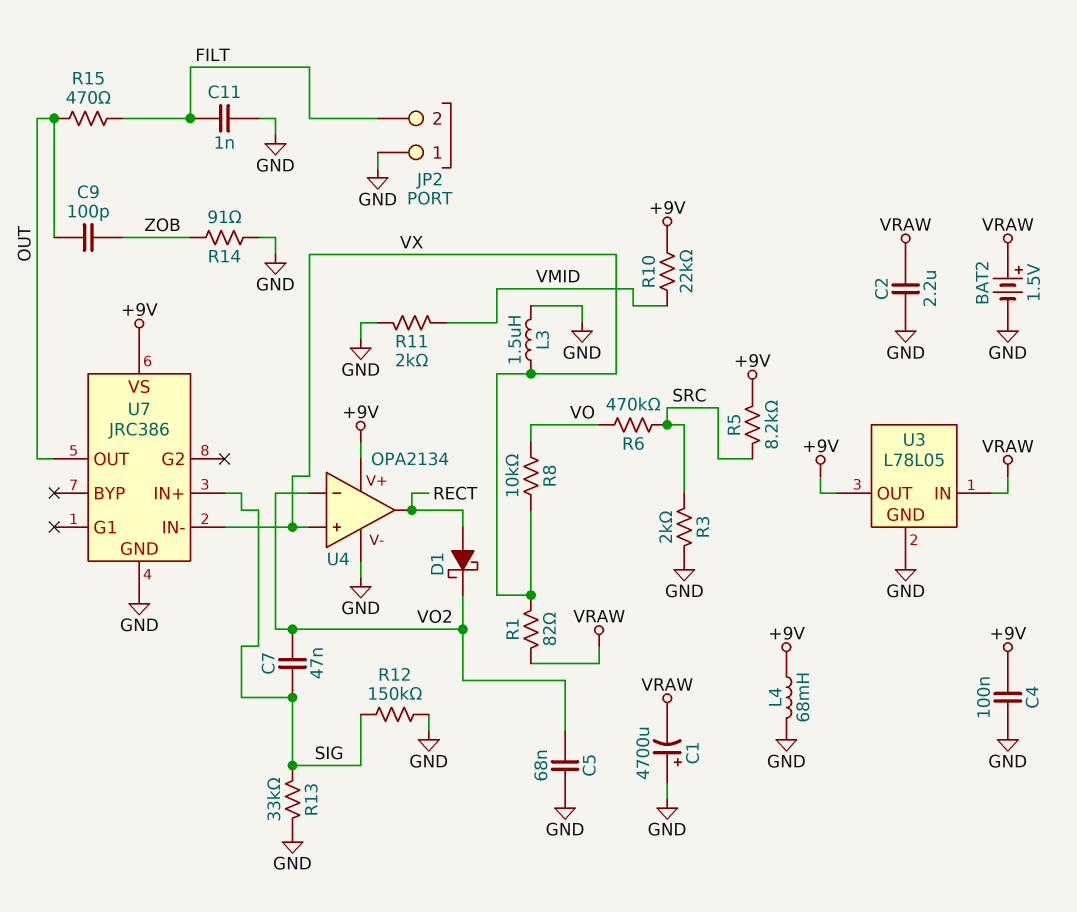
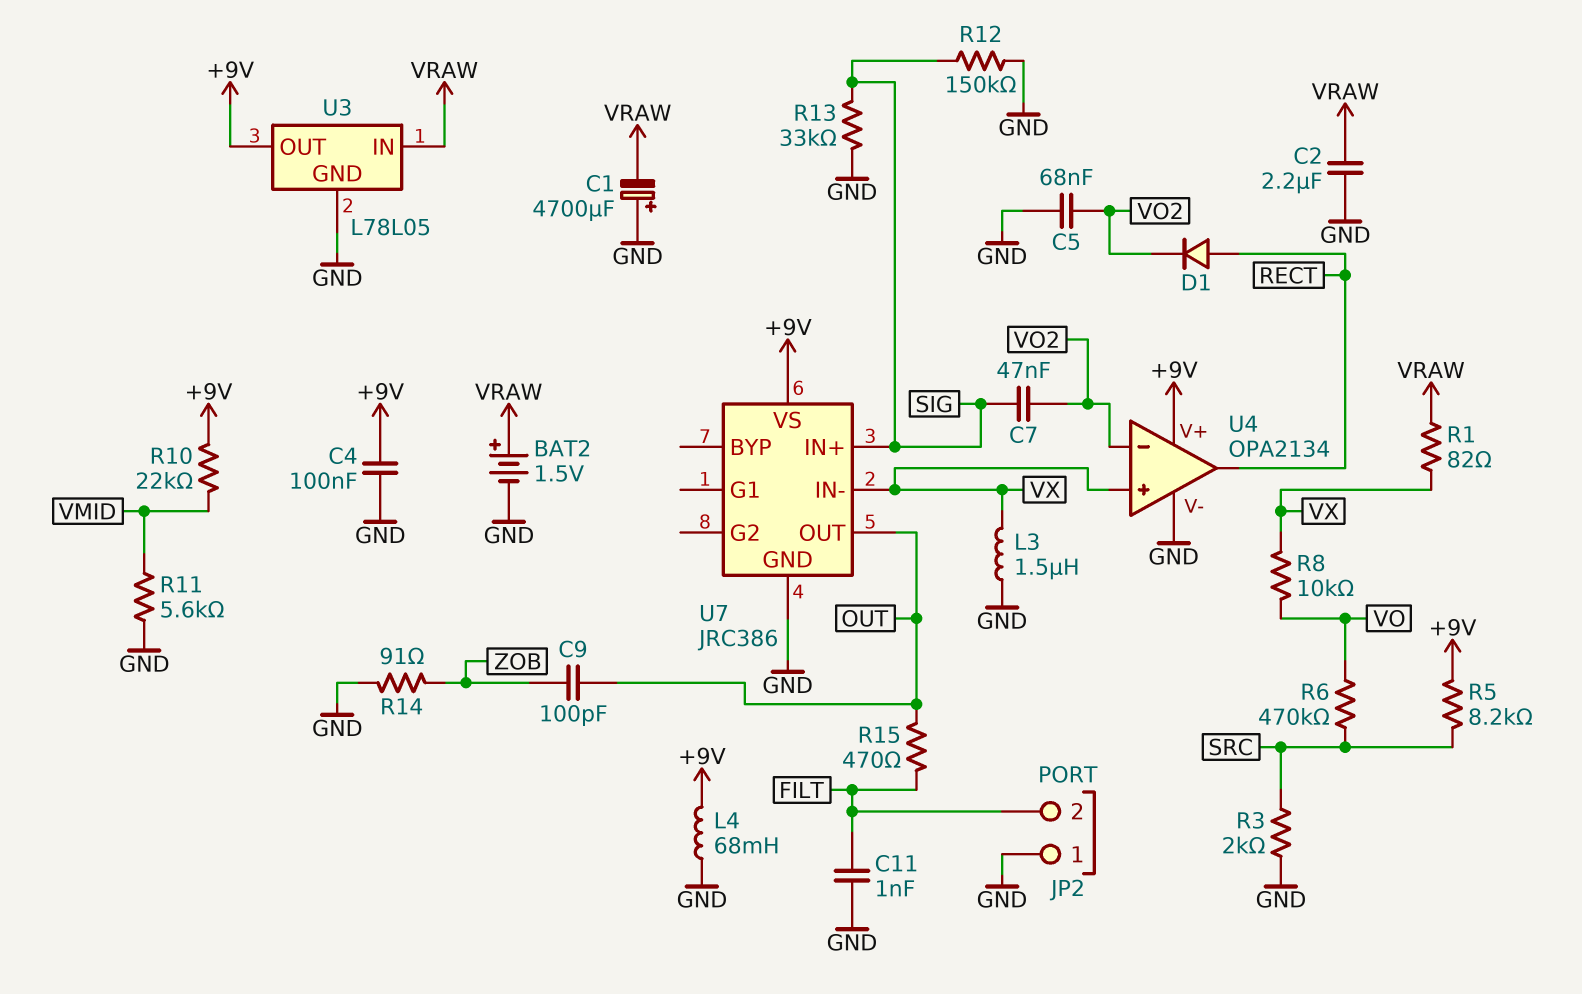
D1: schottky (A RECT, K VO2) -> diode (A RECT, K VO2)
R11: 2k (GND, VMID) -> 5.6k (GND, VMID)

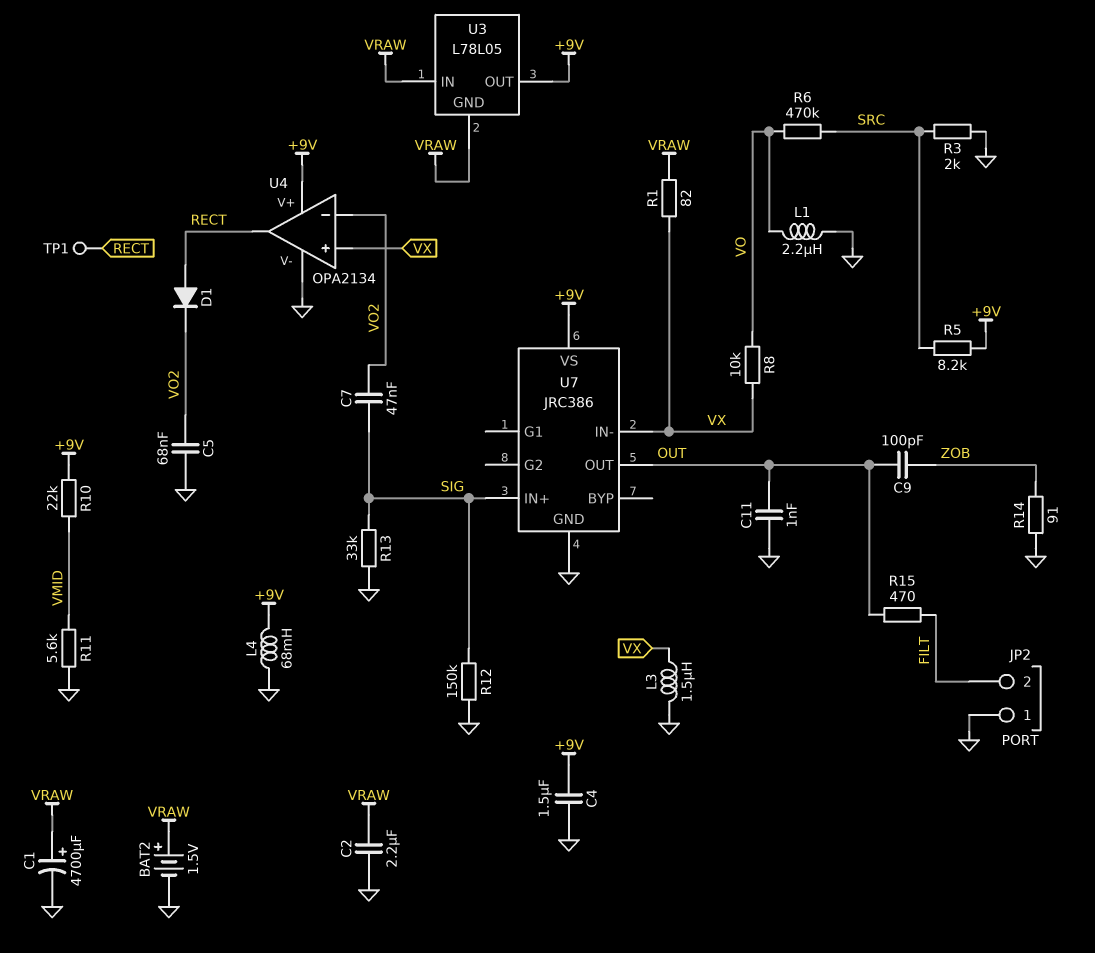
C1: 4700uF (plus GND, minus VRAW) -> 4700uF (plus VRAW, minus GND)
C4: 100nF (+9V, GND) -> 1.5uF (+9V, GND)
C11: 1nF (FILT, GND) -> 1nF (GND, OUT)
L1: none -> 2.2uH (GND, VO)
TP1: none -> test point (RECT)
U3 pin GND: GND -> VRAW

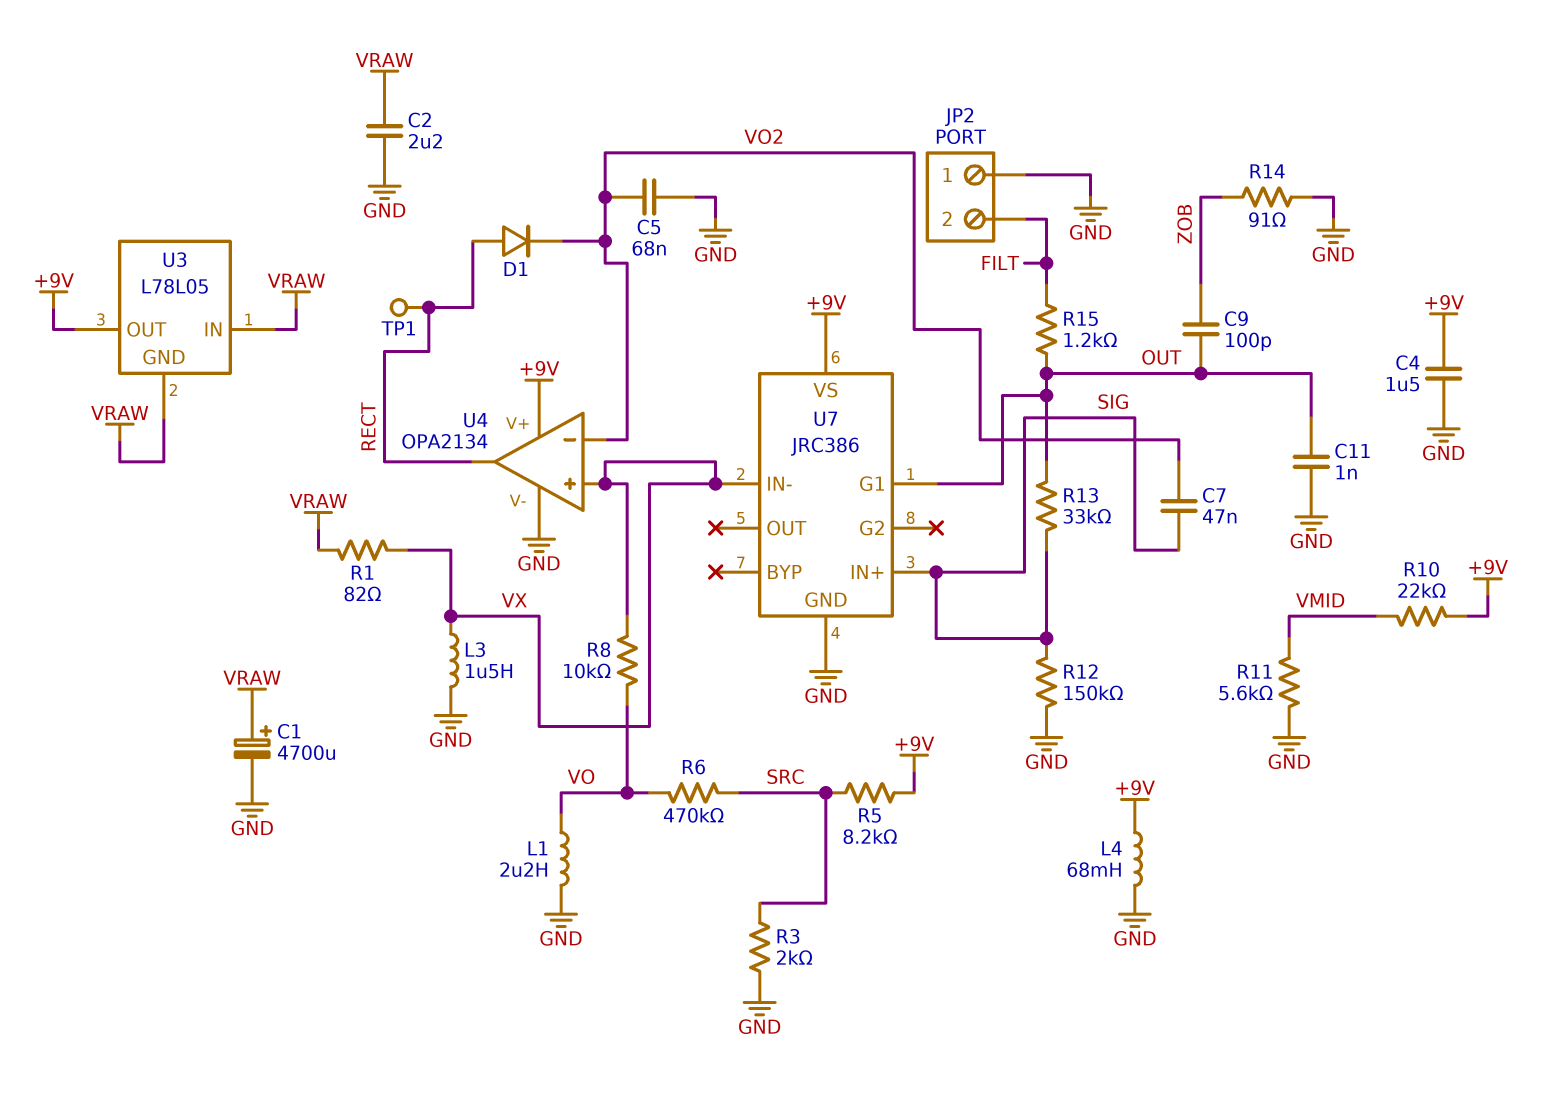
BAT2: 1.5V (plus VRAW, minus GND) -> none
R13: 33k (GND, SIG) -> 33k (OUT, SIG)
R15: 470 (FILT, OUT) -> 1.2k (FILT, OUT)
U7 pin G1: none -> OUT
U7 pin OUT: OUT -> none

